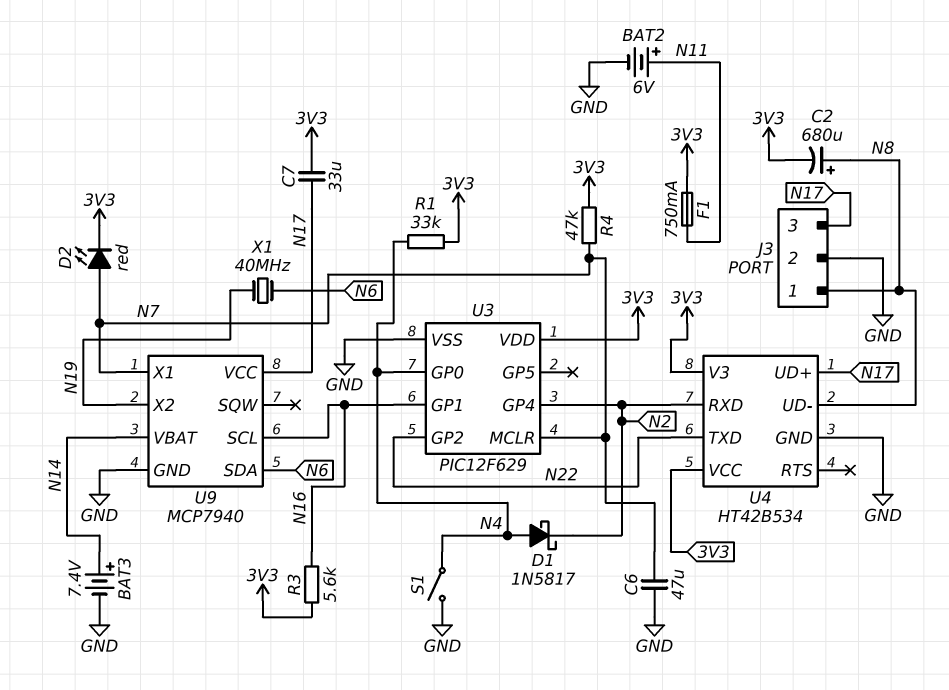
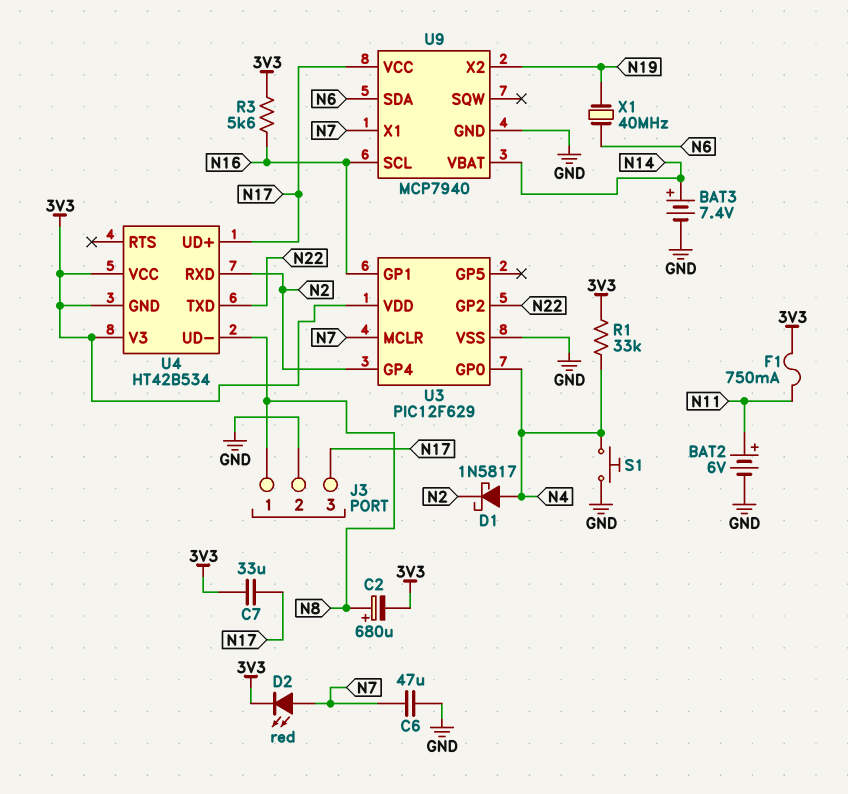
R4: 47k (3V3, N7) -> none
S1: switch (GND, N4) -> button (GND, N4)
U4 pin GND: GND -> 3V3

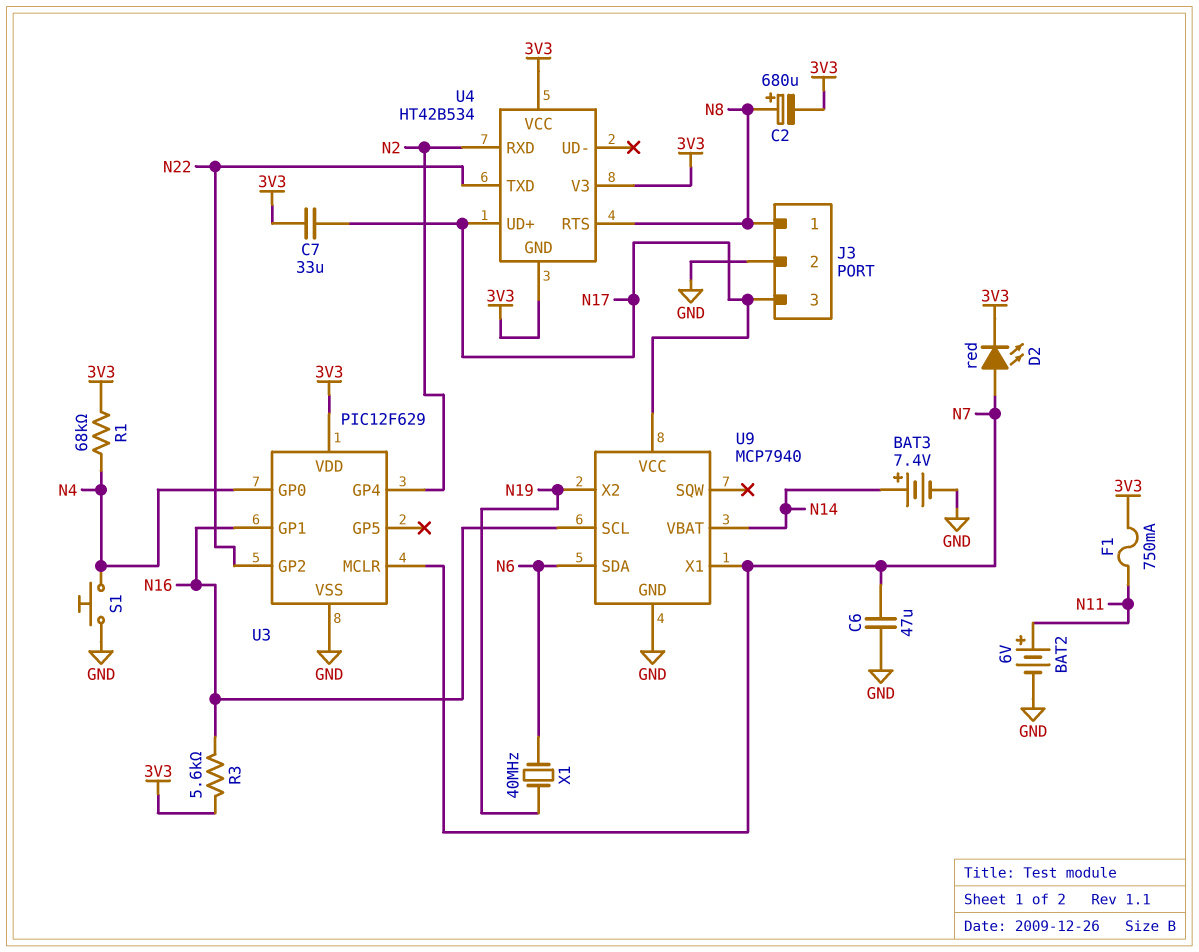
D1: schottky 1N5817 (A N4, K N2) -> none
R1: 33k (3V3, N4) -> 68k (3V3, N4)
U4 pin RTS: none -> N8
U4 pin UD-: N8 -> none

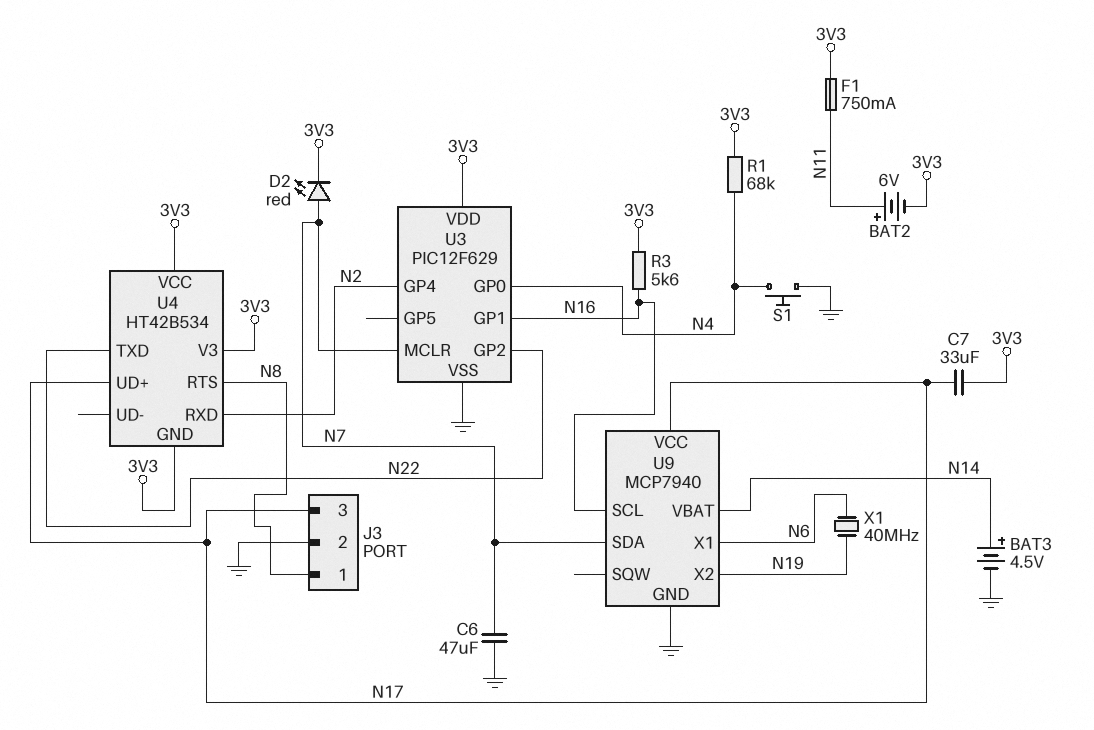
BAT2: 6V (plus N11, minus GND) -> 6V (plus N11, minus 3V3)
BAT3: 7.4V (plus N14, minus GND) -> 4.5V (plus N14, minus GND)
C2: 680uF (plus N8, minus 3V3) -> none
U9 pin SDA: N6 -> N7
U9 pin X1: N7 -> N6

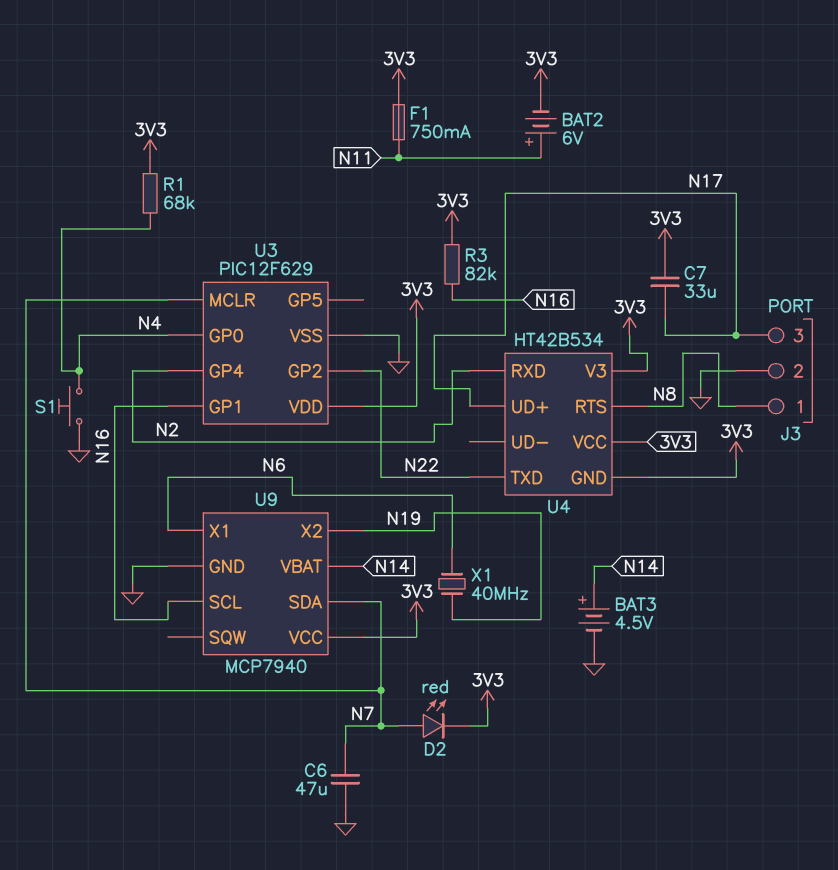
R3: 5.6k (3V3, N16) -> 82k (3V3, N16)
U9 pin VCC: N17 -> 3V3

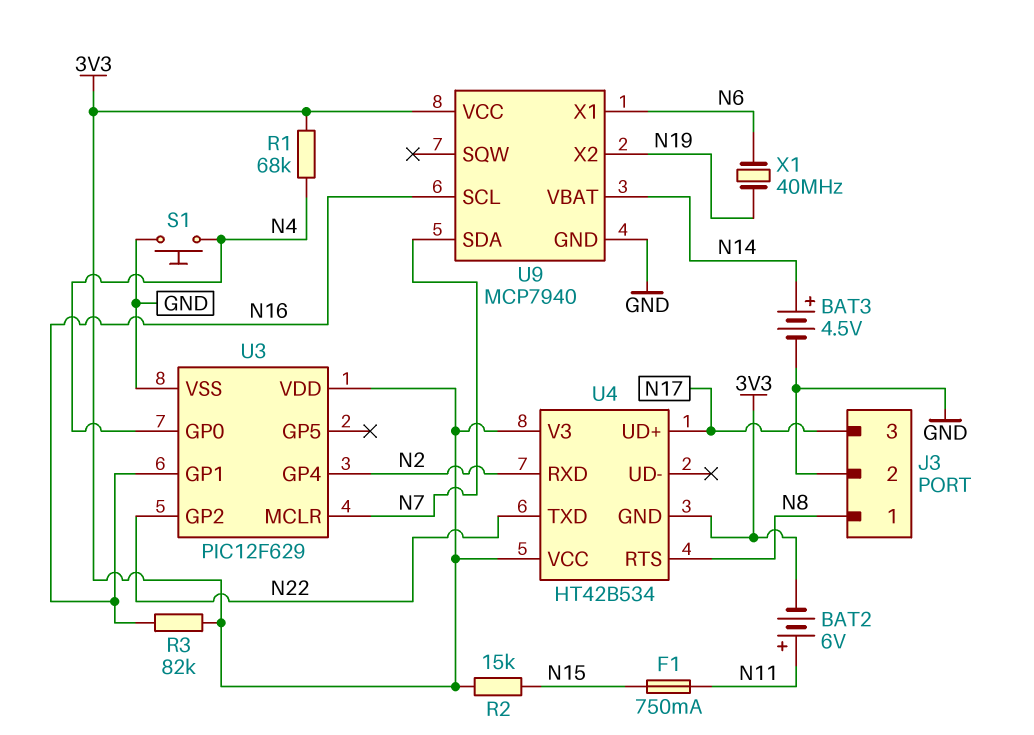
C6: 47uF (GND, N7) -> none
C7: 33uF (3V3, N17) -> none
D2: LED red (A N7, K 3V3) -> none
F1: 750mA (3V3, N11) -> 750mA (N11, N15)
R2: none -> 15k (3V3, N15)

